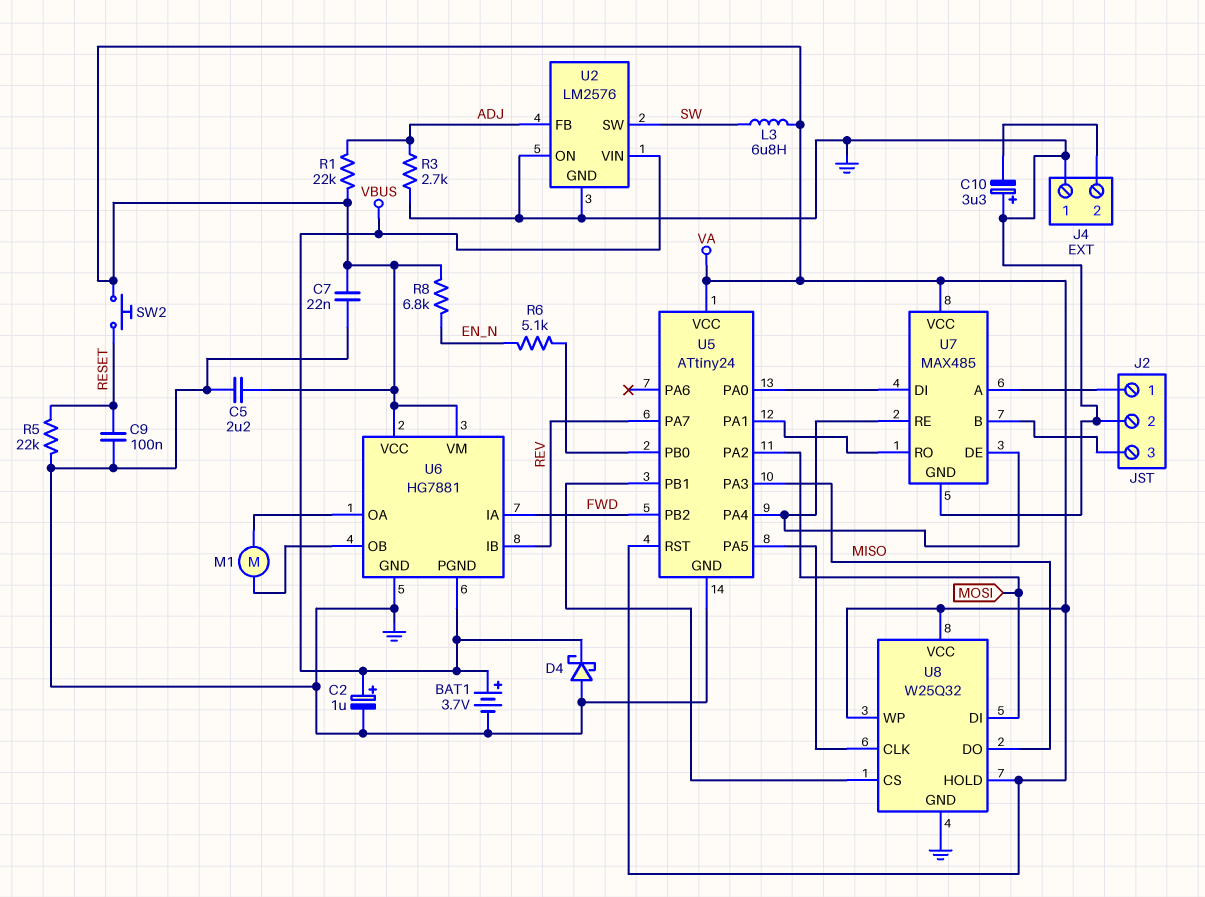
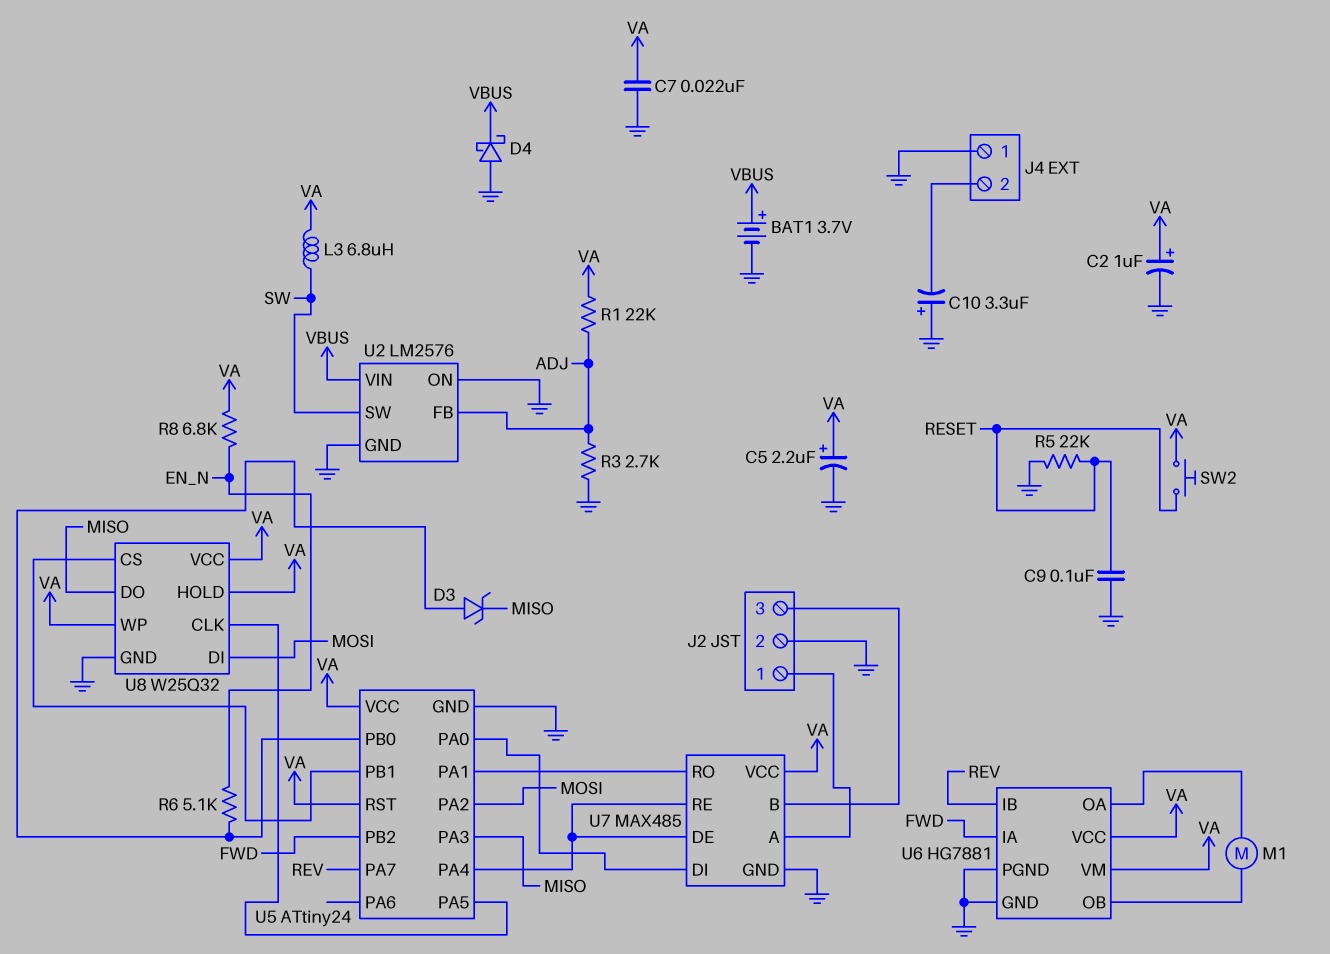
C2: 1uF (plus VBUS, minus GND) -> 1uF (plus VA, minus GND)
C5: 2.2uF (GND, VA) -> 2.2uF (plus VA, minus GND)
D3: none -> zener (A U5/PB0, K MISO)
U6 pin PGND: VBUS -> GND

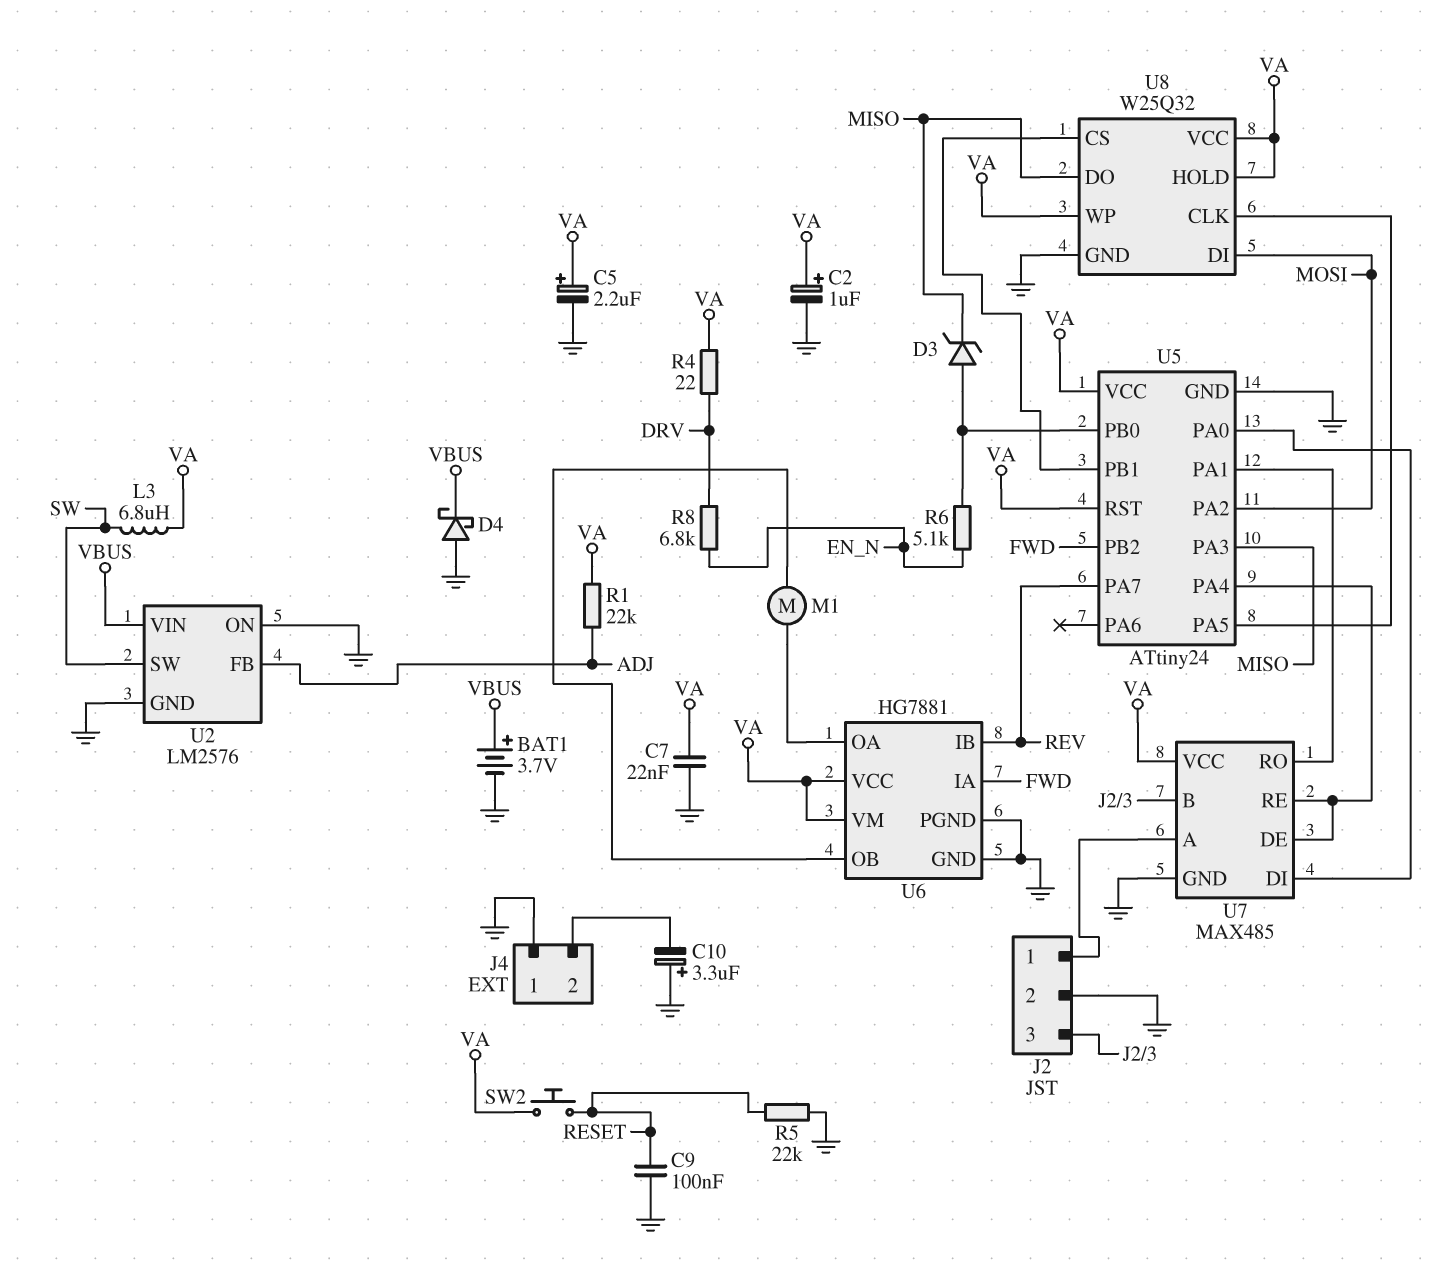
R3: 2.7k (ADJ, GND) -> none
R4: none -> 22 (DRV, VA)
R8: 6.8k (EN_N, VA) -> 6.8k (DRV, EN_N)

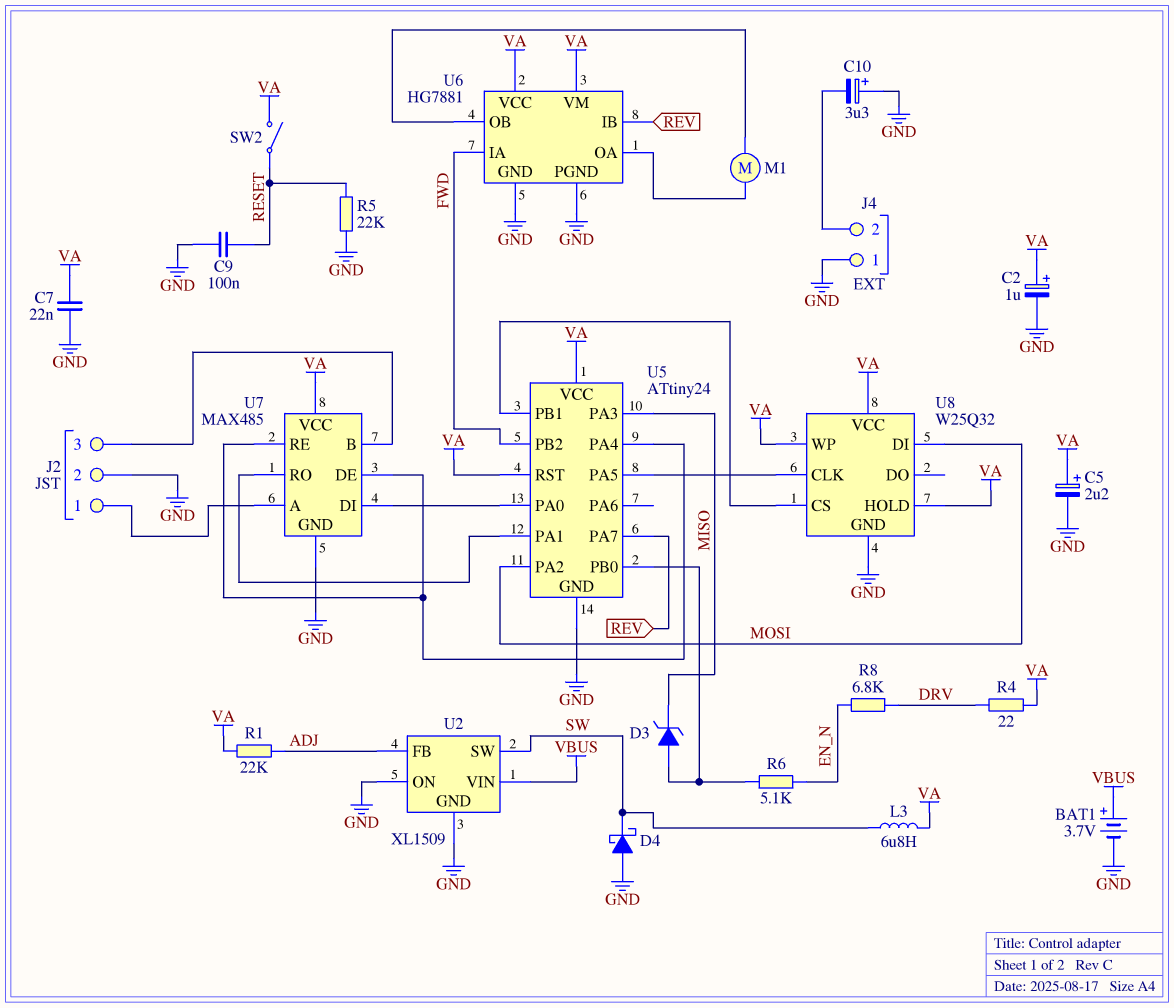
D4: schottky (A GND, K VBUS) -> schottky (A GND, K SW)
SW2: button (RESET, VA) -> switch (RESET, VA)
U2: LM2576 -> XL1509
U8 pin DO: MISO -> none

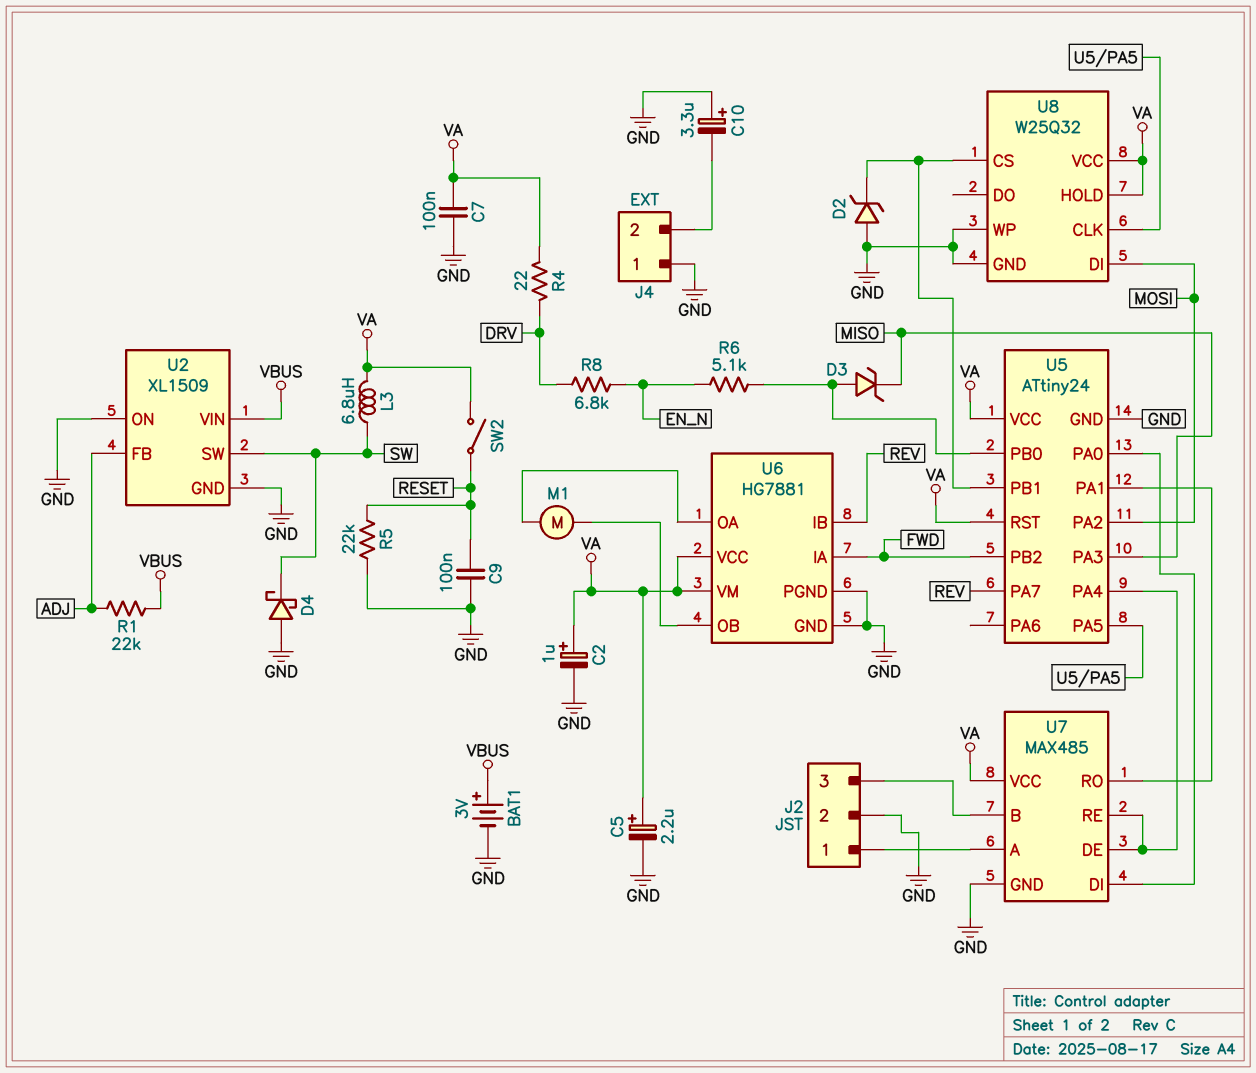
BAT1: 3.7V (plus VBUS, minus GND) -> 3V (plus VBUS, minus GND)
C7: 22nF (GND, VA) -> 100nF (GND, VA)
D2: none -> zener (A GND, K U5/PB1)
R1: 22k (ADJ, VA) -> 22k (ADJ, VBUS)
U8 pin WP: VA -> GND

